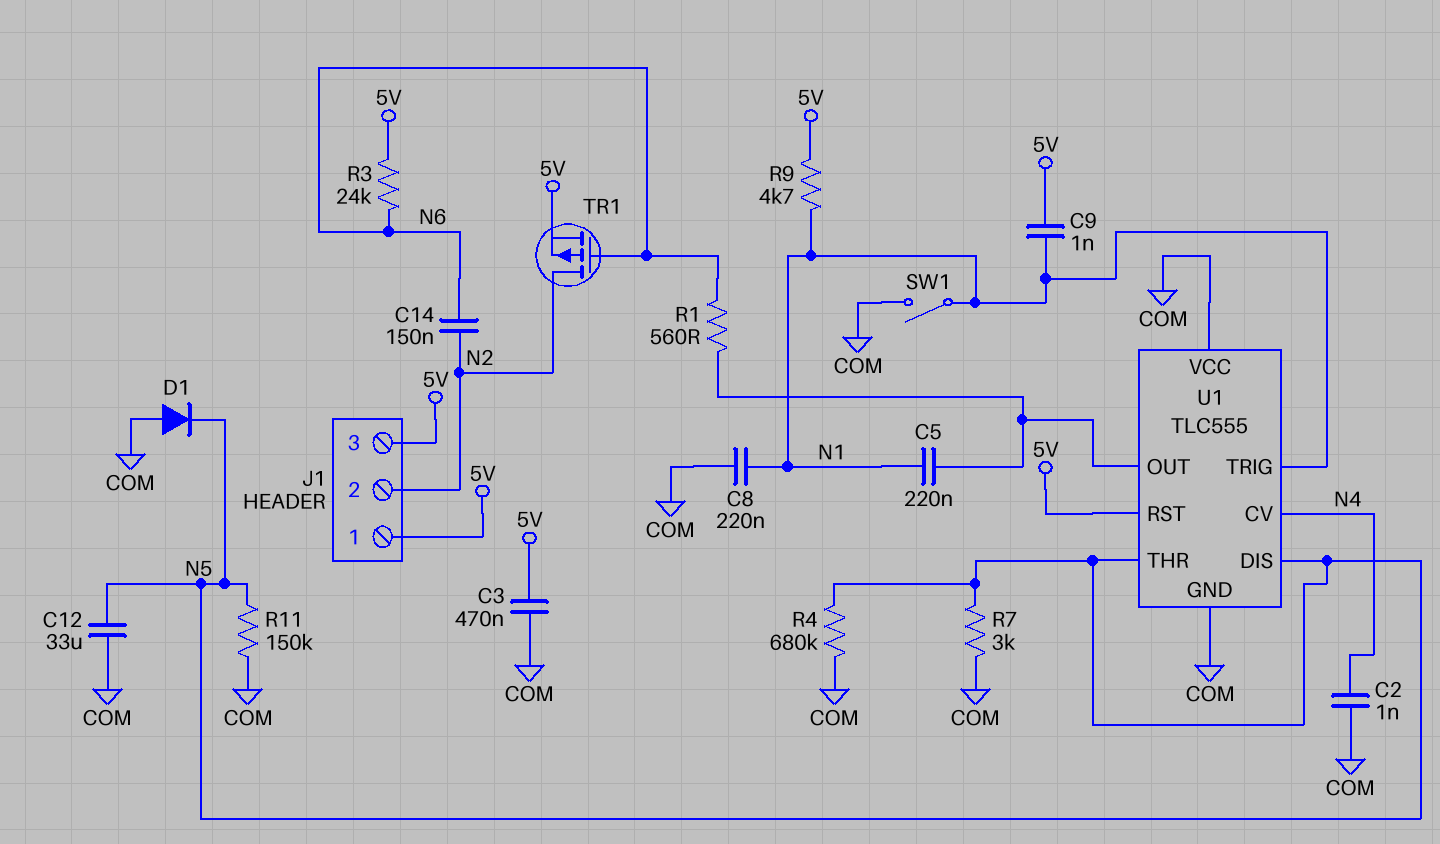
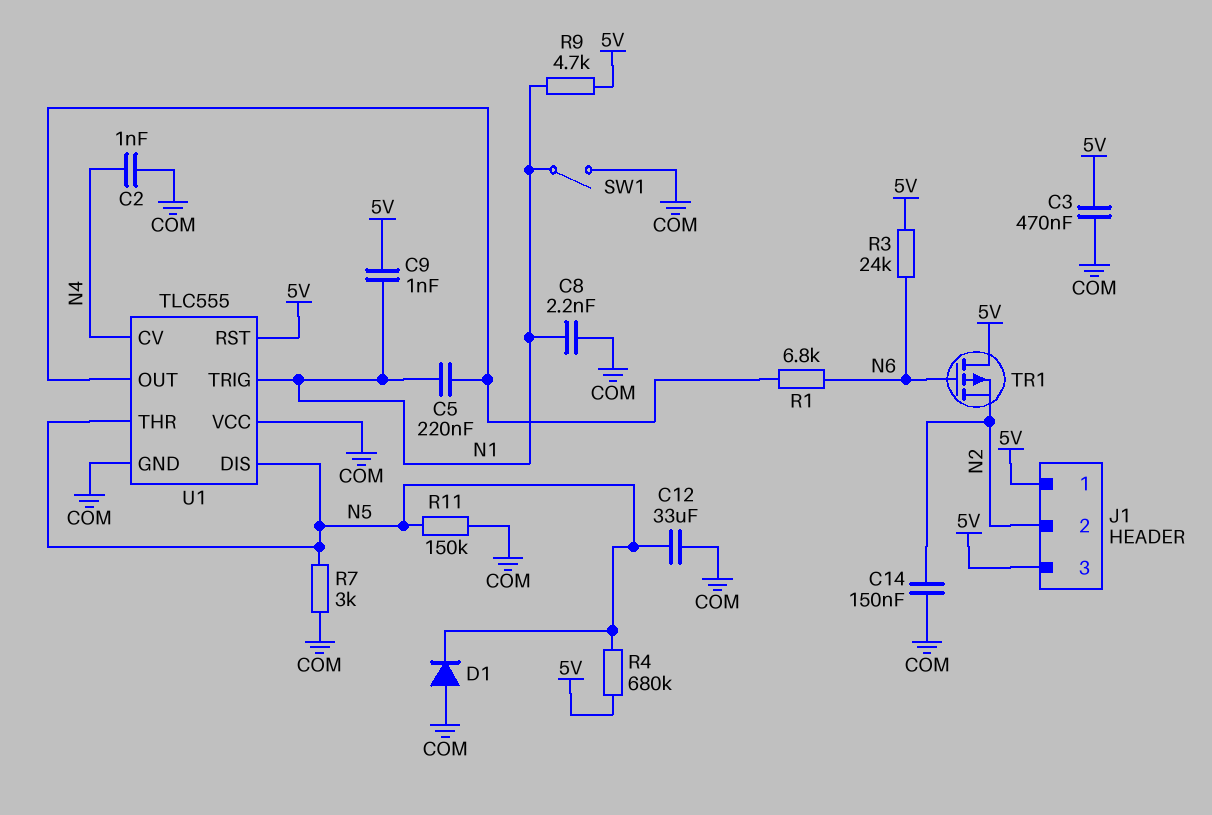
C8: 220nF (COM, N1) -> 2.2nF (COM, N1)
C14: 150nF (N2, N6) -> 150nF (COM, N2)
R1: 560 (N6, U1/OUT) -> 6.8k (N6, U1/OUT)
R4: 680k (COM, N5) -> 680k (5V, N5)
TR1: PMOS (G N6, D N2, S 5V) -> PMOS (G N6, D 5V, S N2)

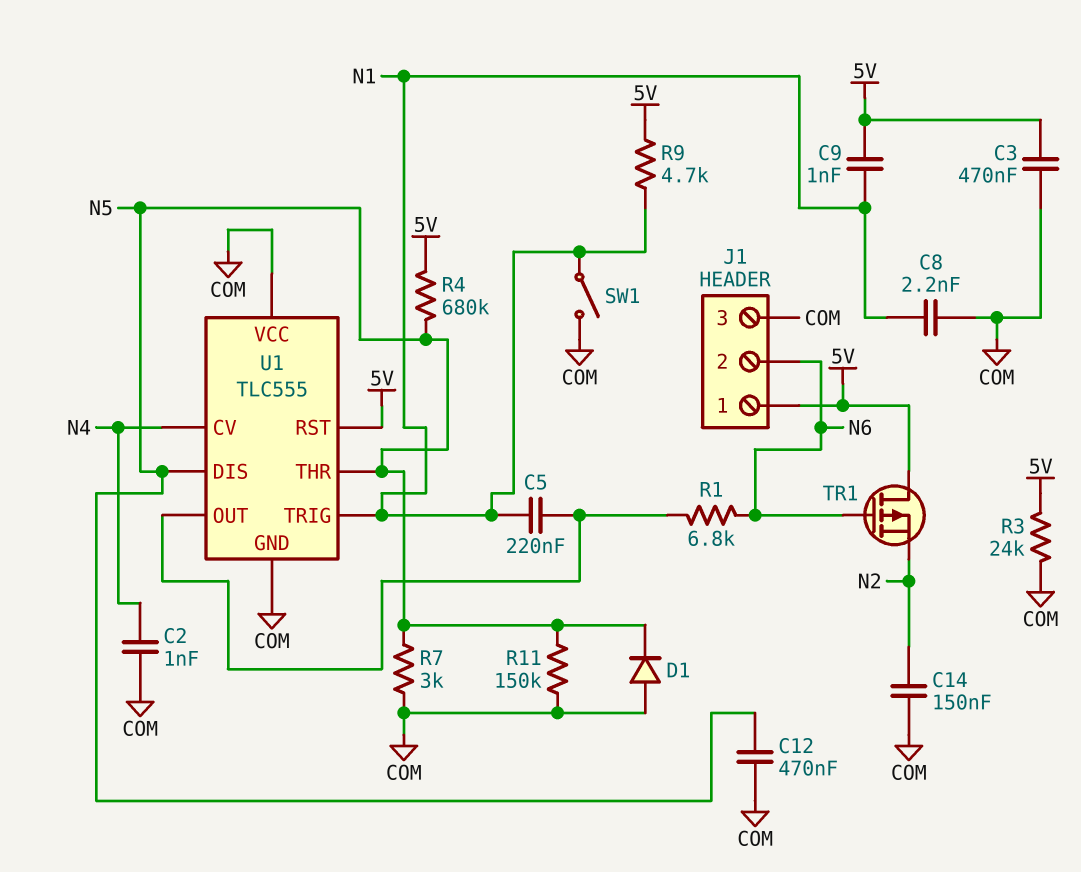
C12: 33uF (COM, N5) -> 470nF (COM, N5)
J1 pin 2: N2 -> N6
J1 pin 3: 5V -> COM
R3: 24k (5V, N6) -> 24k (5V, COM)

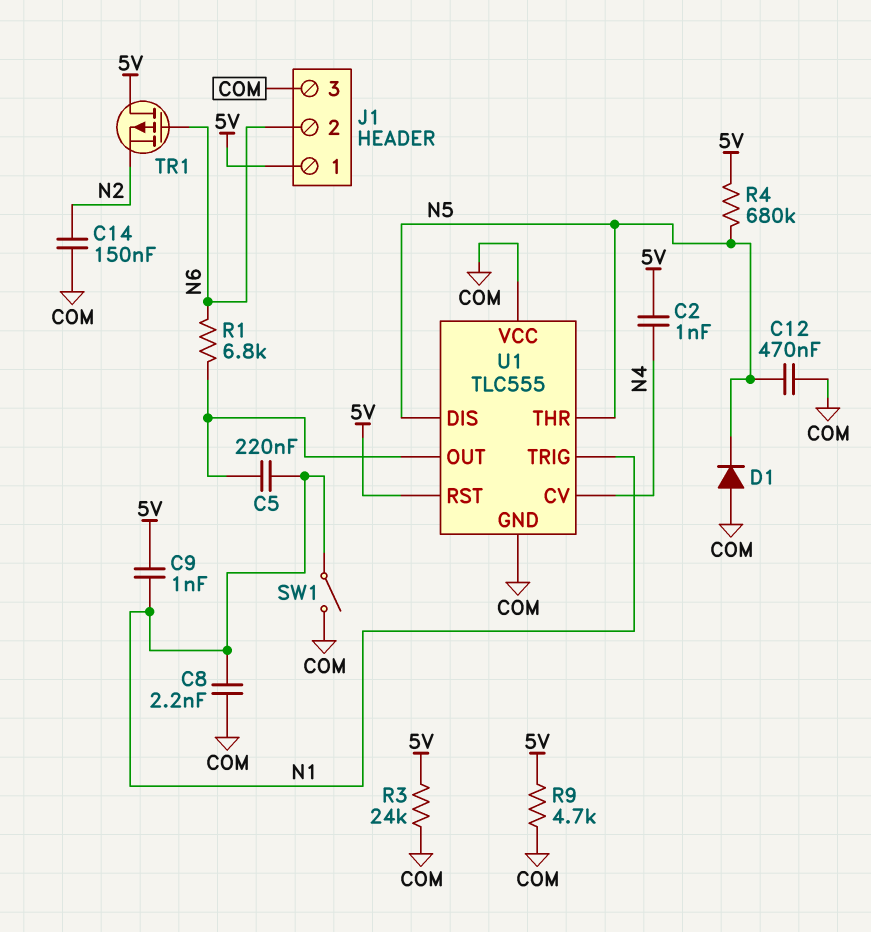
C2: 1nF (COM, N4) -> 1nF (5V, N4)
C3: 470nF (5V, COM) -> none
R7: 3k (COM, N5) -> none
R9: 4.7k (5V, N1) -> 4.7k (5V, COM)
R11: 150k (COM, N5) -> none

